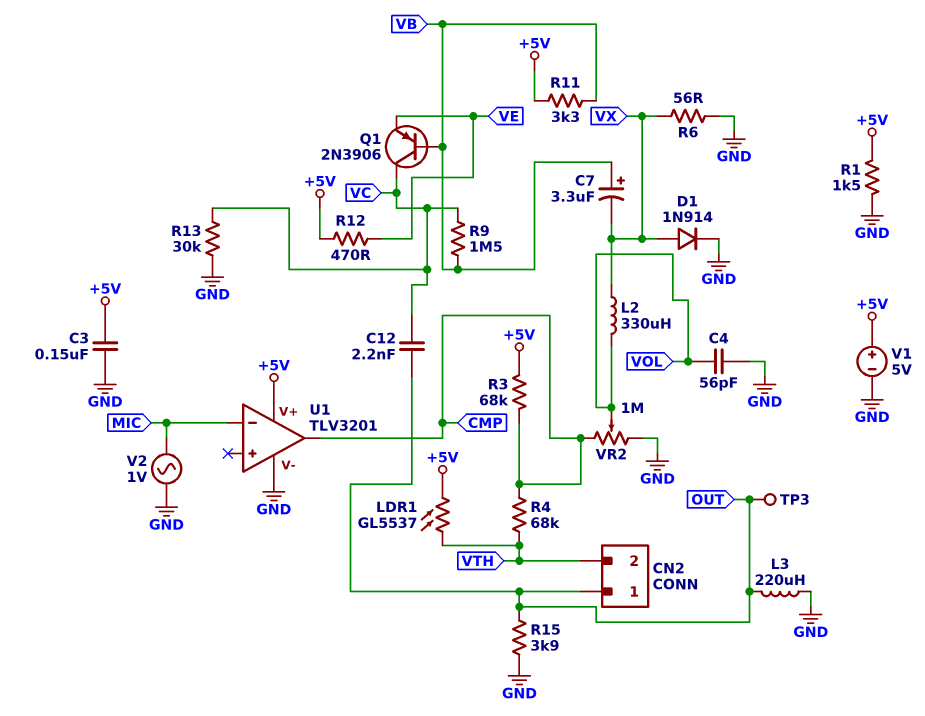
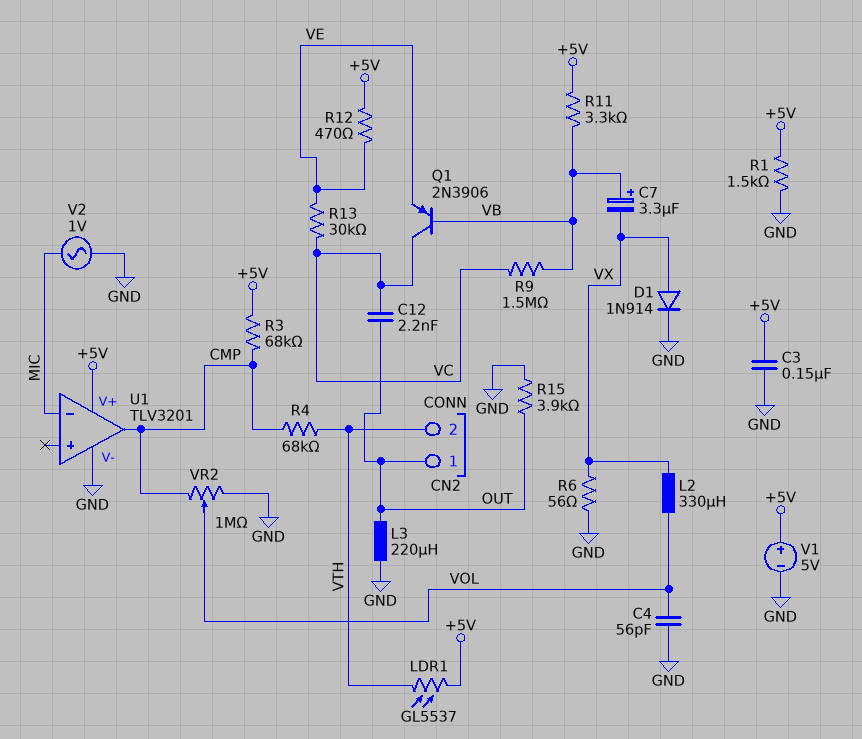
R13: 30k (GND, VC) -> 30k (VC, VE)
TP3: test point (OUT) -> none

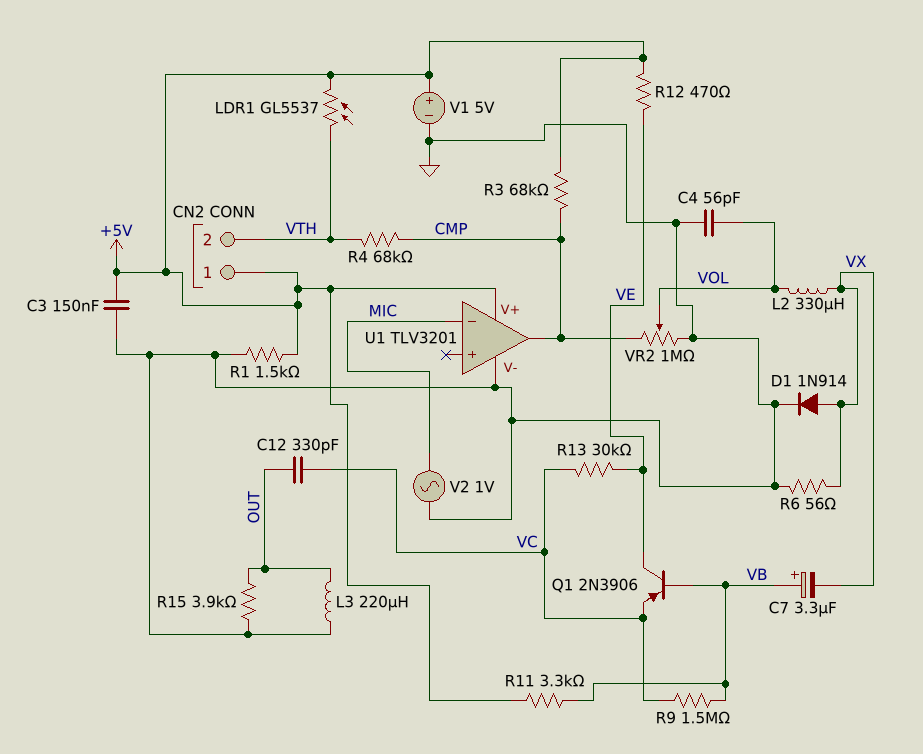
C12: 2.2nF (OUT, VC) -> 330pF (OUT, VC)
CN2 pin 1: OUT -> +5V
Q1: PNP 2N3906 (B VB, C VC, E VE) -> PNP 2N3906 (B VB, C VE, E VC)

